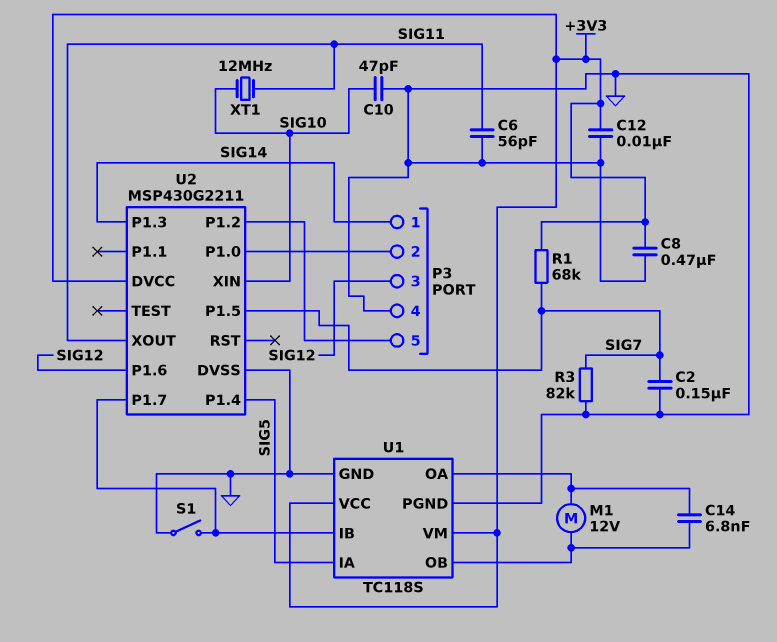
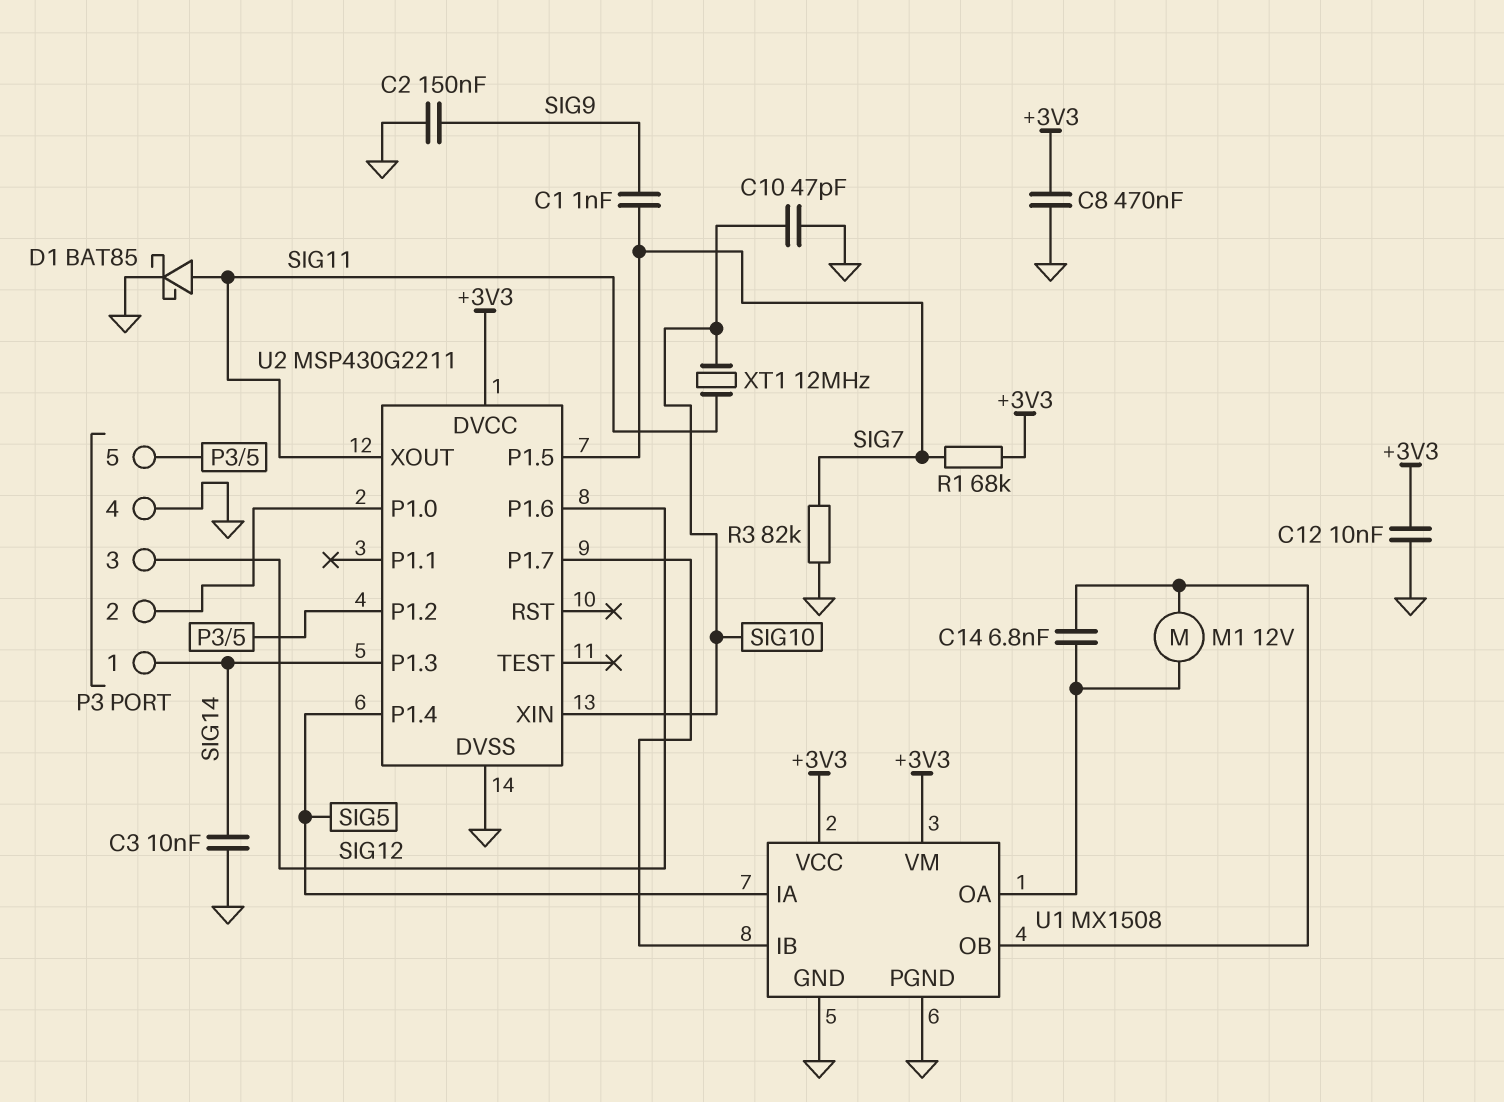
C1: none -> 1nF (SIG7, SIG9)
C2: 150nF (GND, SIG7) -> 150nF (GND, SIG9)
C3: none -> 10nF (GND, SIG14)
C6: 56pF (GND, SIG11) -> none
D1: none -> schottky BAT85 (A SIG11, K GND)
S1: switch (GND, U1/IB) -> none
U1: TC118S -> MX1508

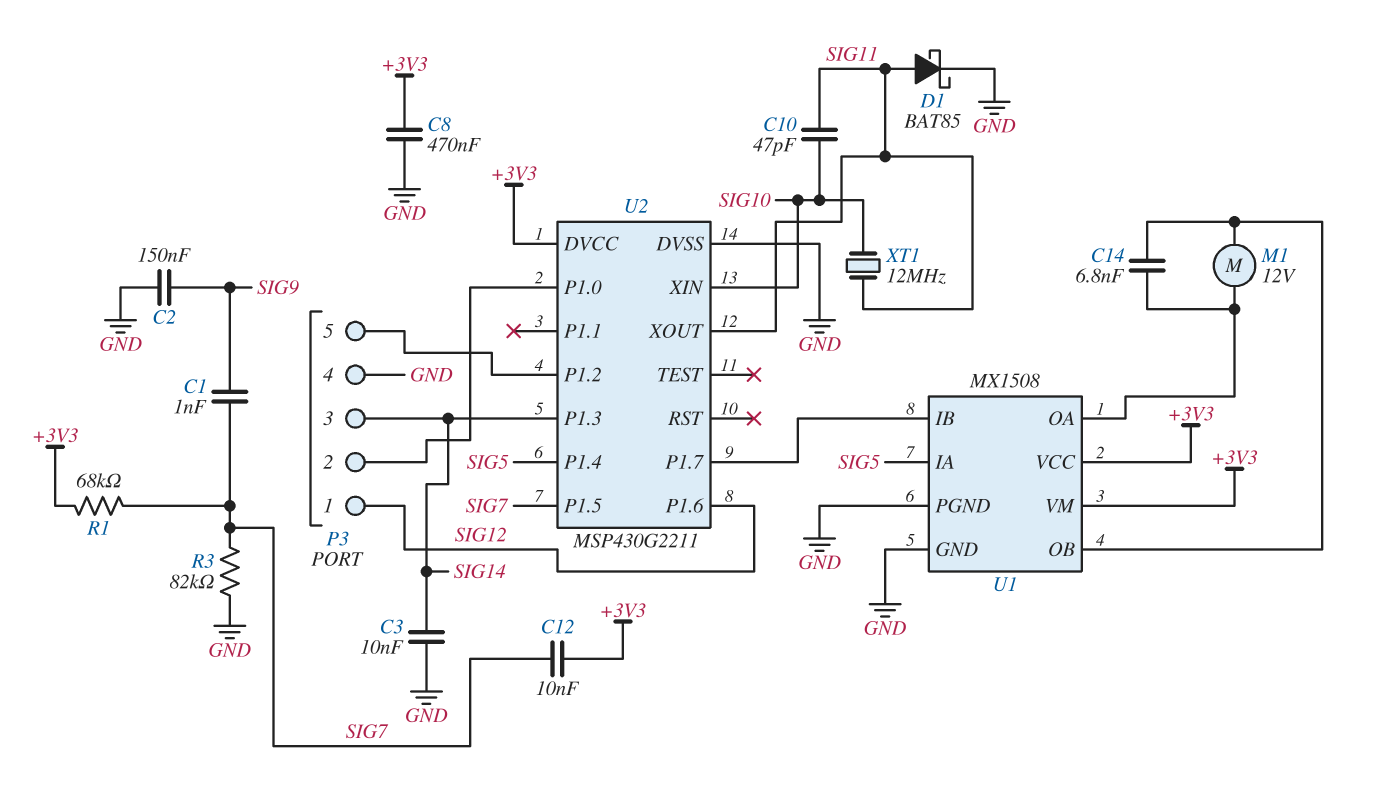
C10: 47pF (GND, SIG10) -> 47pF (SIG10, SIG11)
C12: 10nF (+3V3, GND) -> 10nF (+3V3, SIG7)
P3 pin 1: SIG14 -> SIG12
P3 pin 3: SIG12 -> SIG14

